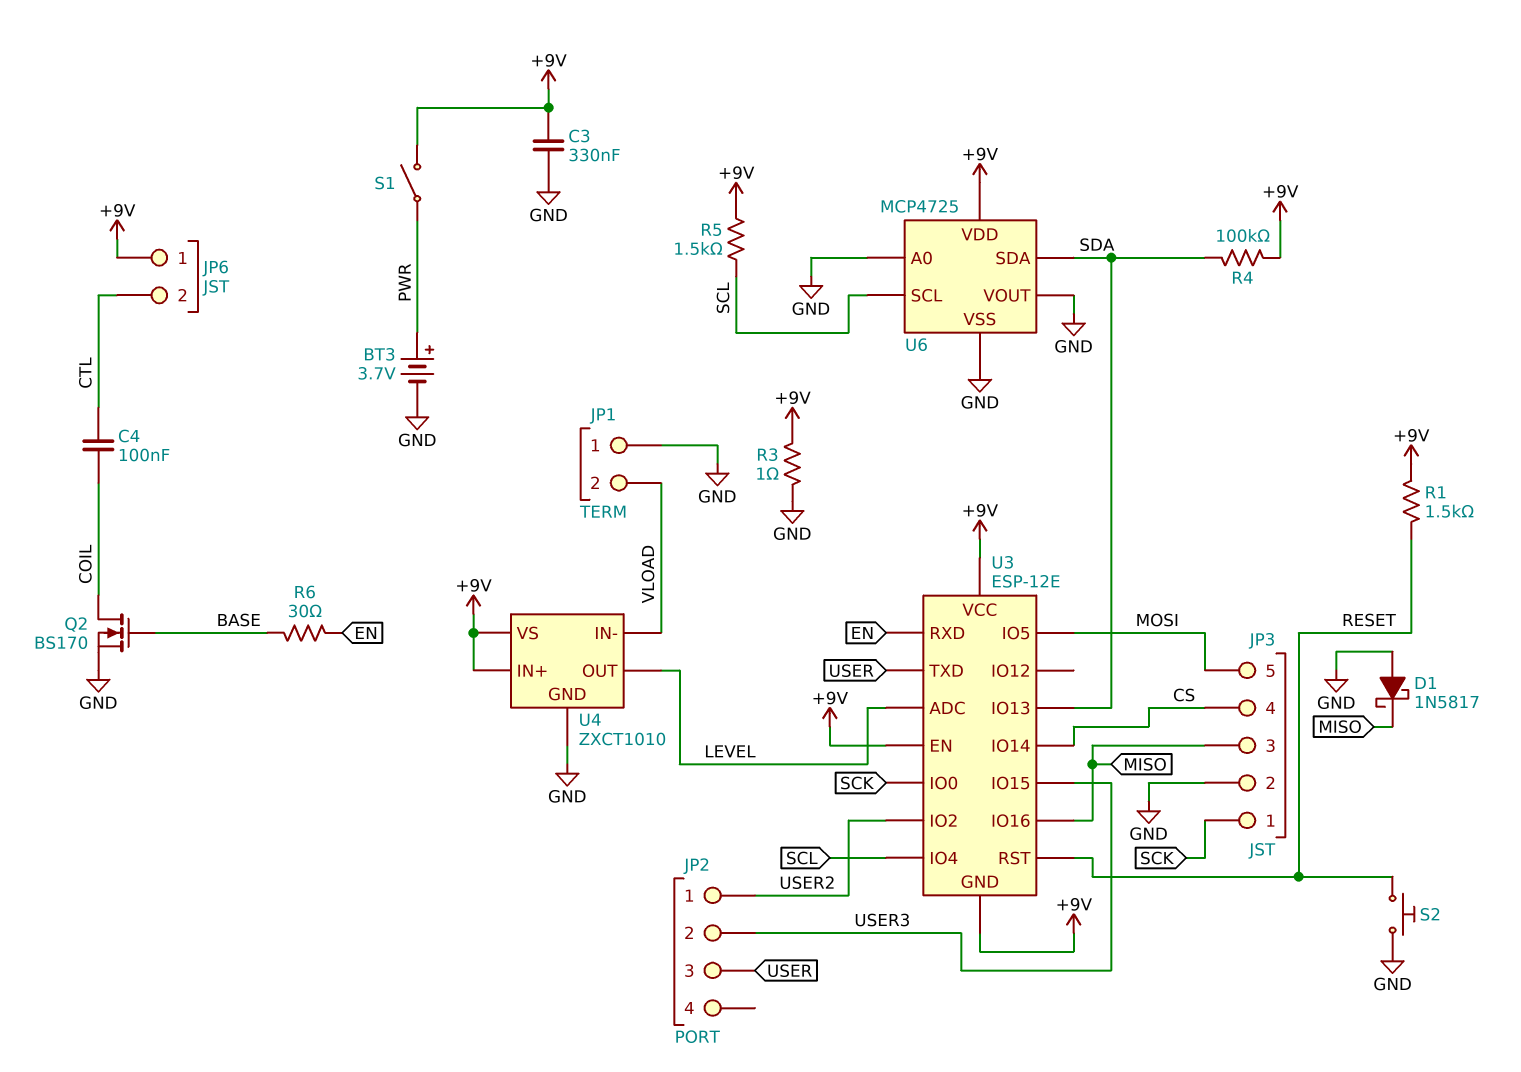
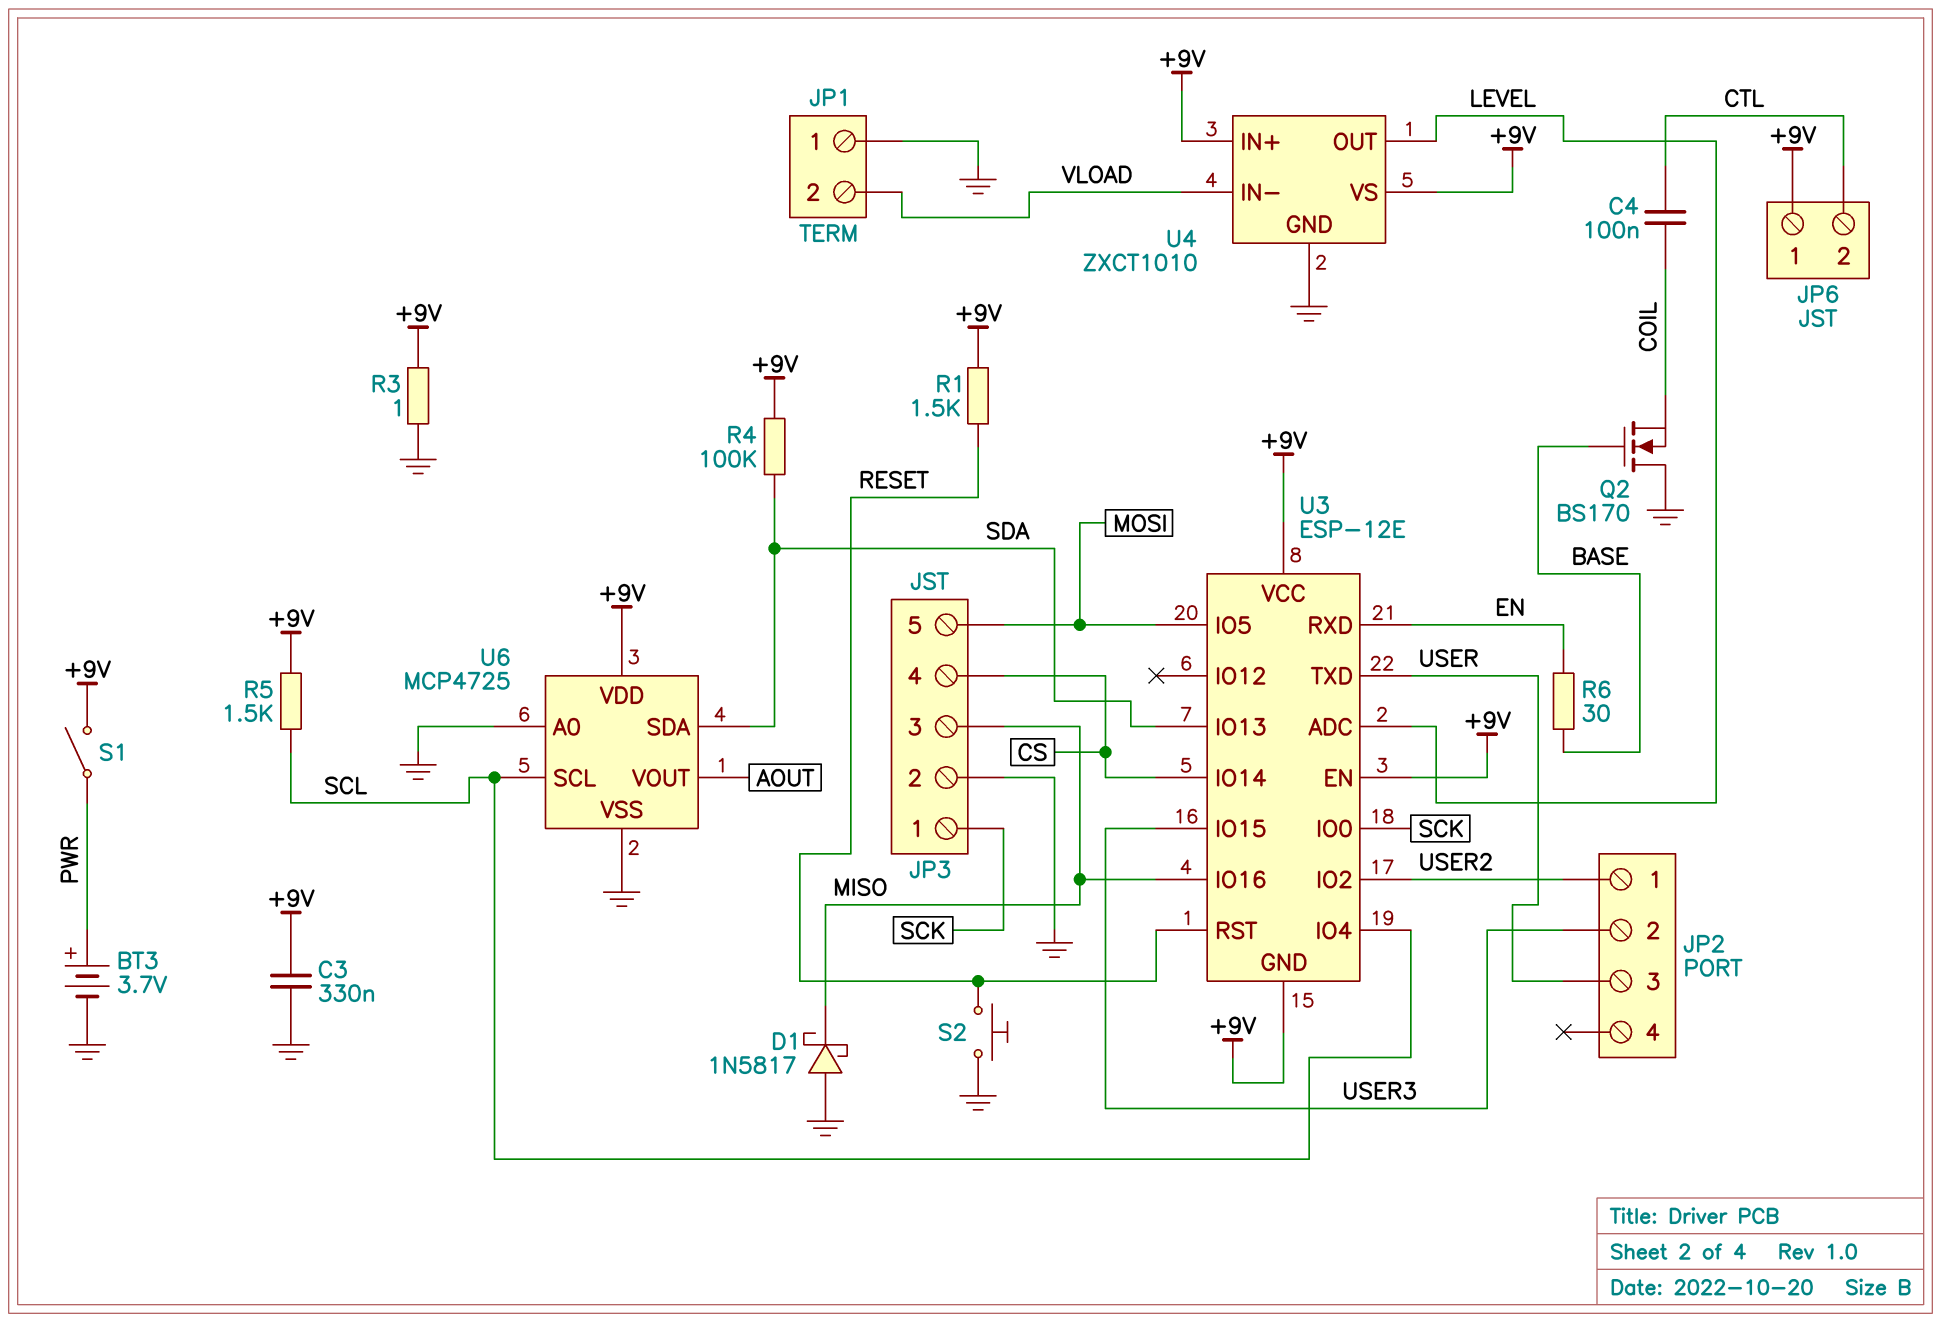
Q2: NMOS BS170 (G BASE, D COIL, S GND) -> NMOS BS170 (G BASE, D GND, S COIL)
U6 pin VOUT: GND -> AOUT

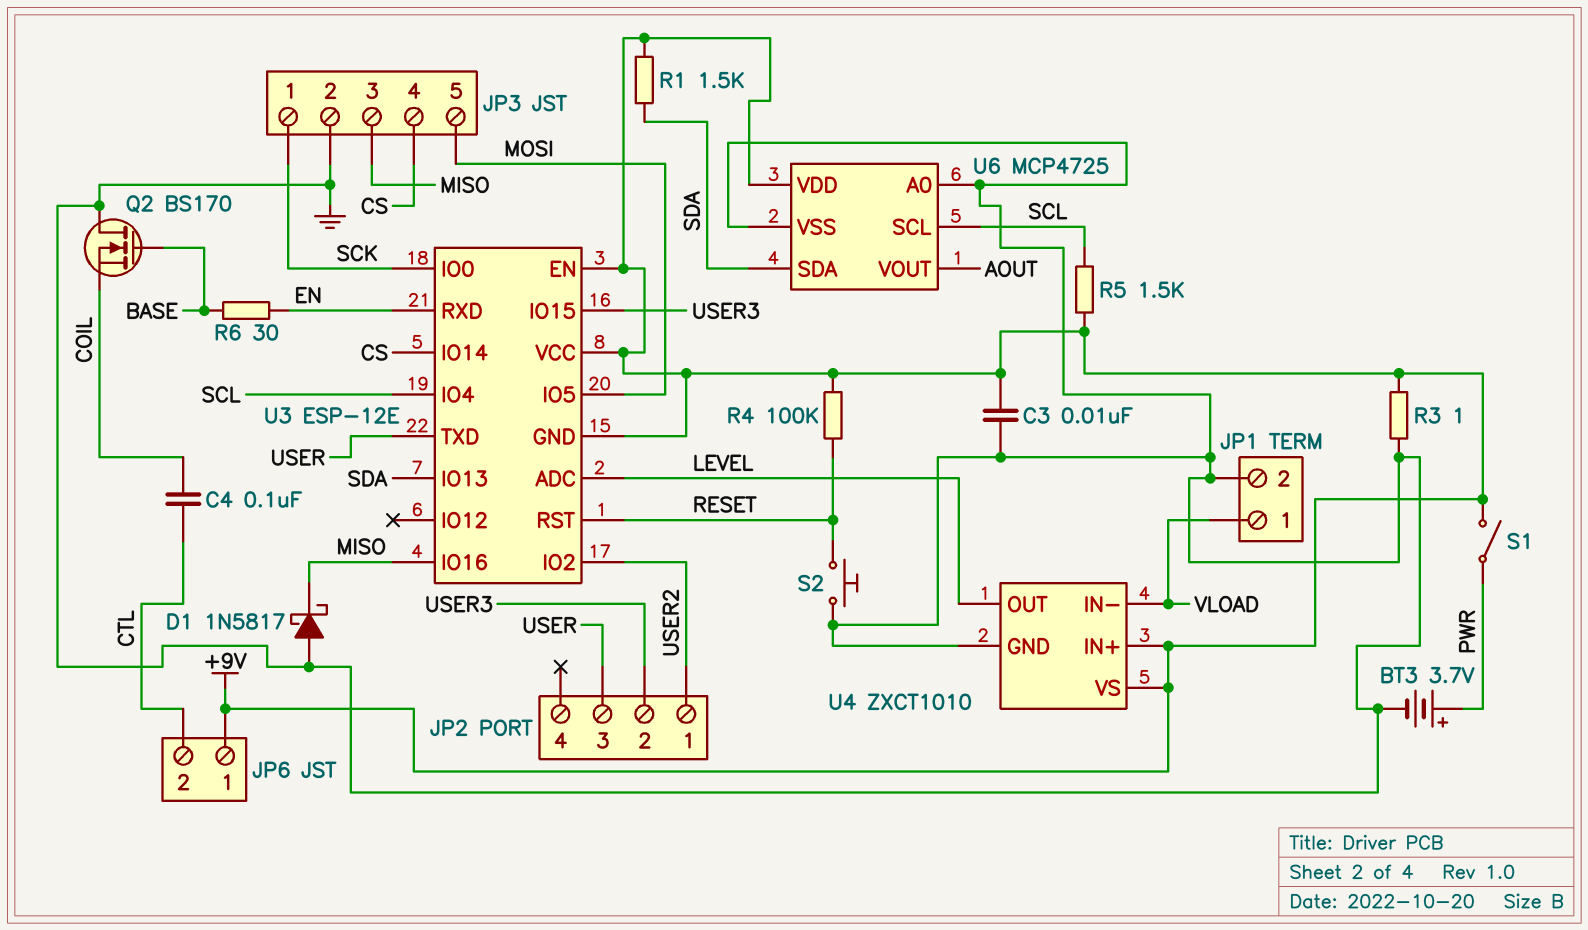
C3: 330nF (+9V, GND) -> 10nF (+9V, GND)
JP1 pin 1: GND -> VLOAD
JP1 pin 2: VLOAD -> GND
R1: 1.5k (+9V, RESET) -> 1.5k (+9V, SDA)
R4: 100k (+9V, SDA) -> 100k (+9V, RESET)

